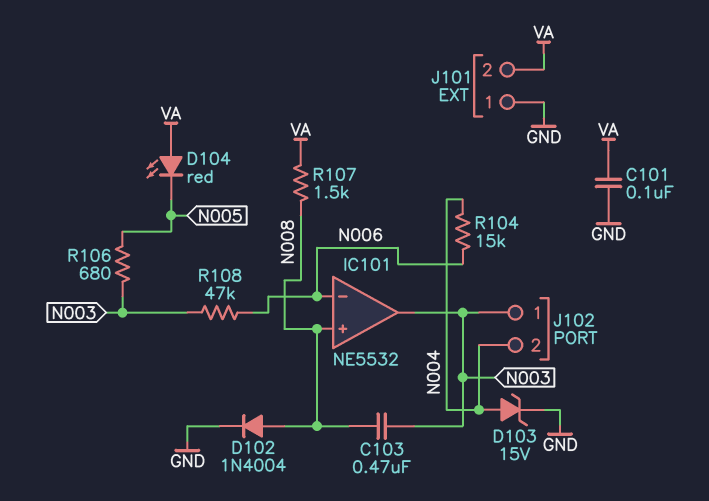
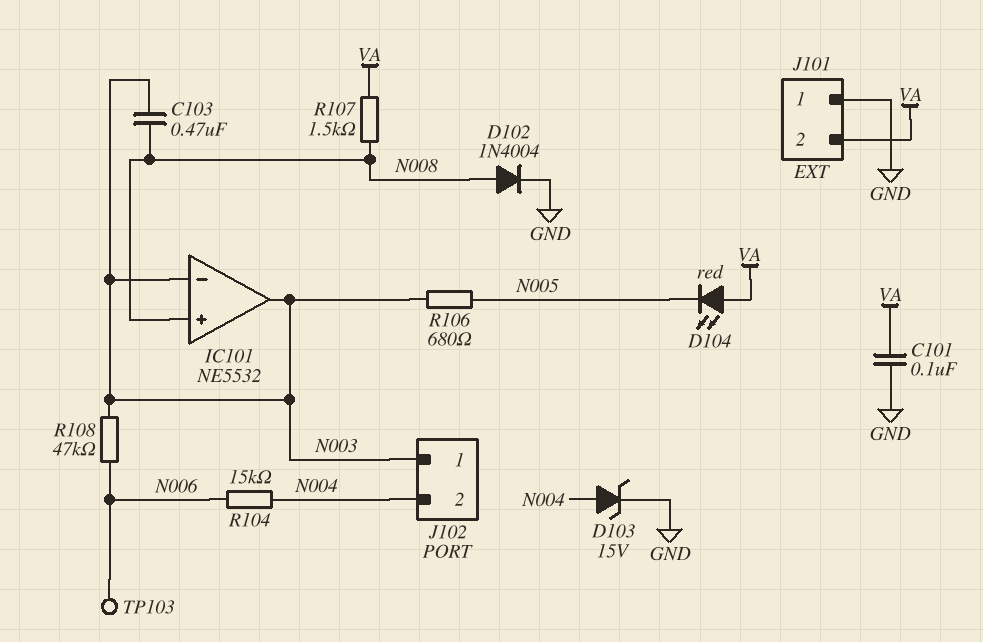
IC101 pin in-: N006 -> N003
TP103: none -> test point (N006)

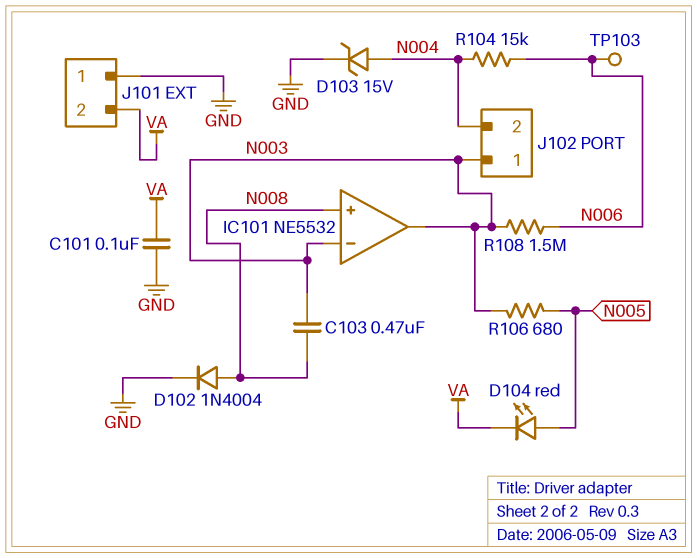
D104: LED red (A VA, K N005) -> LED red (A N005, K VA)
R107: 1.5k (N008, VA) -> none
R108: 47k (N003, N006) -> 1.5M (N003, N006)

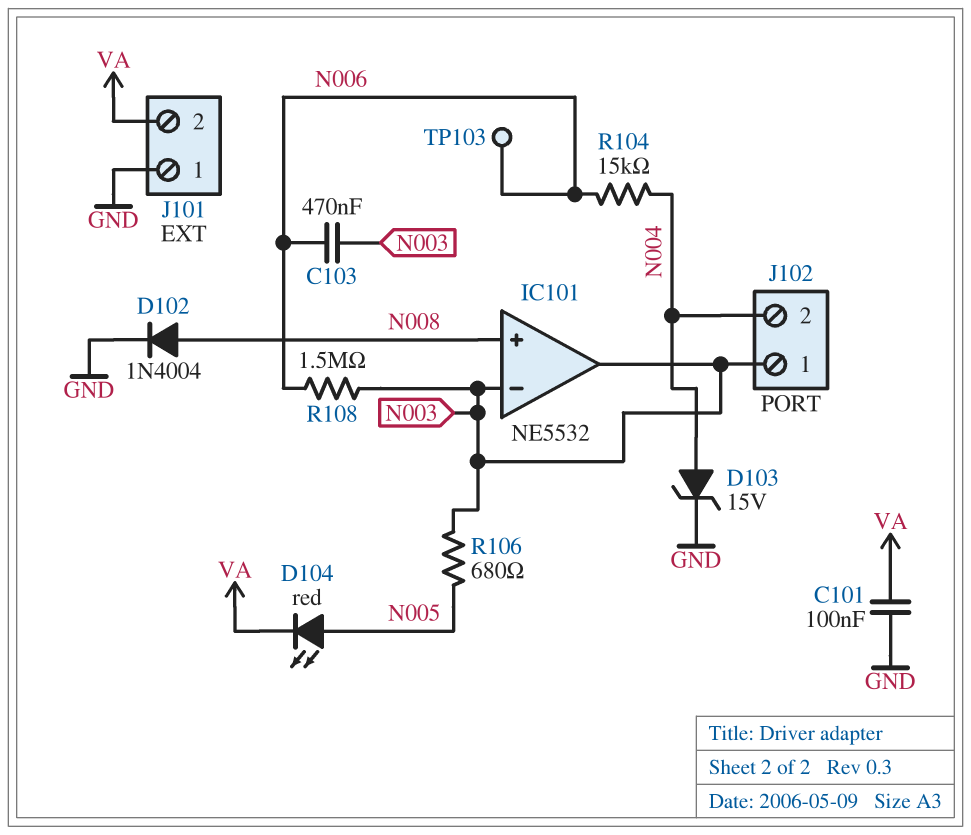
C103: 470nF (N003, N008) -> 470nF (N003, N006)

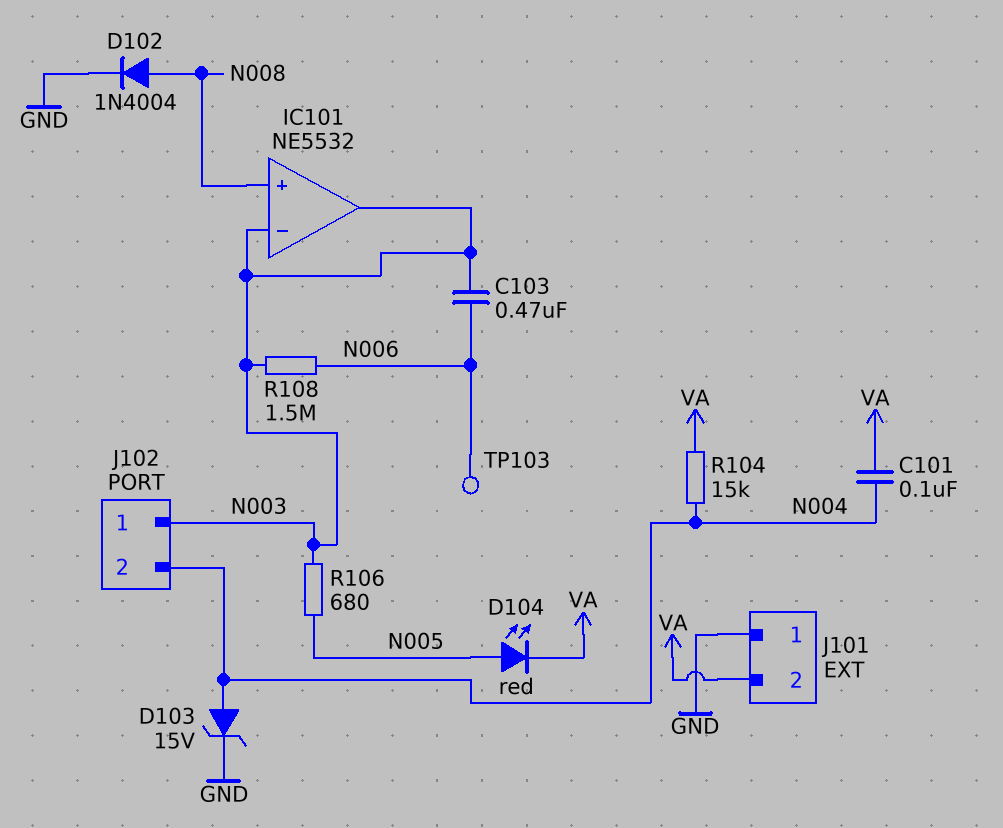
C101: 100nF (GND, VA) -> 100nF (N004, VA)
R104: 15k (N004, N006) -> 15k (N004, VA)

